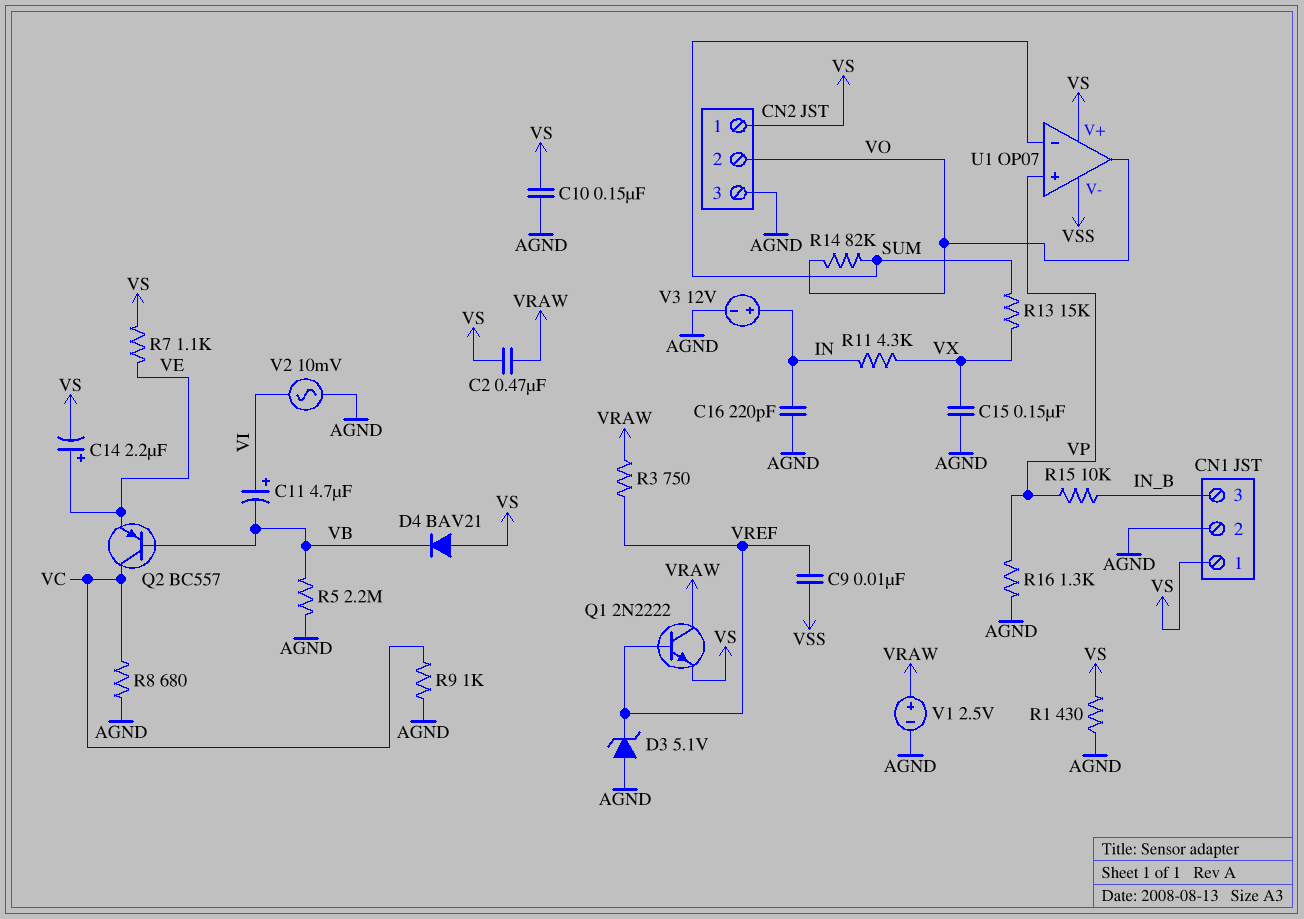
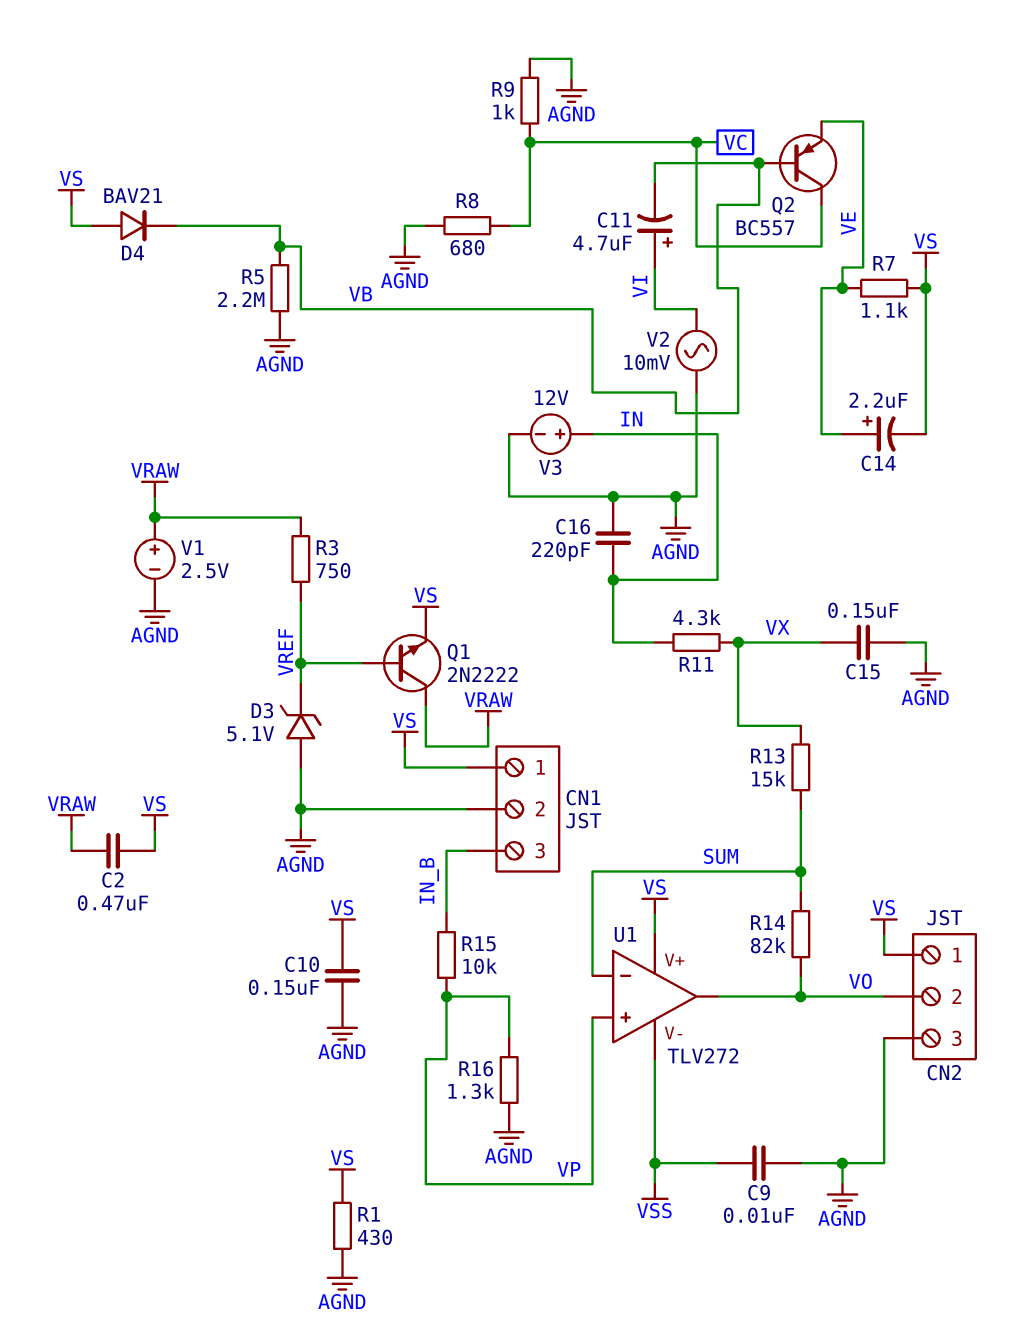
C9: 10nF (VREF, VSS) -> 10nF (AGND, VSS)
U1: OP07 -> TLV272

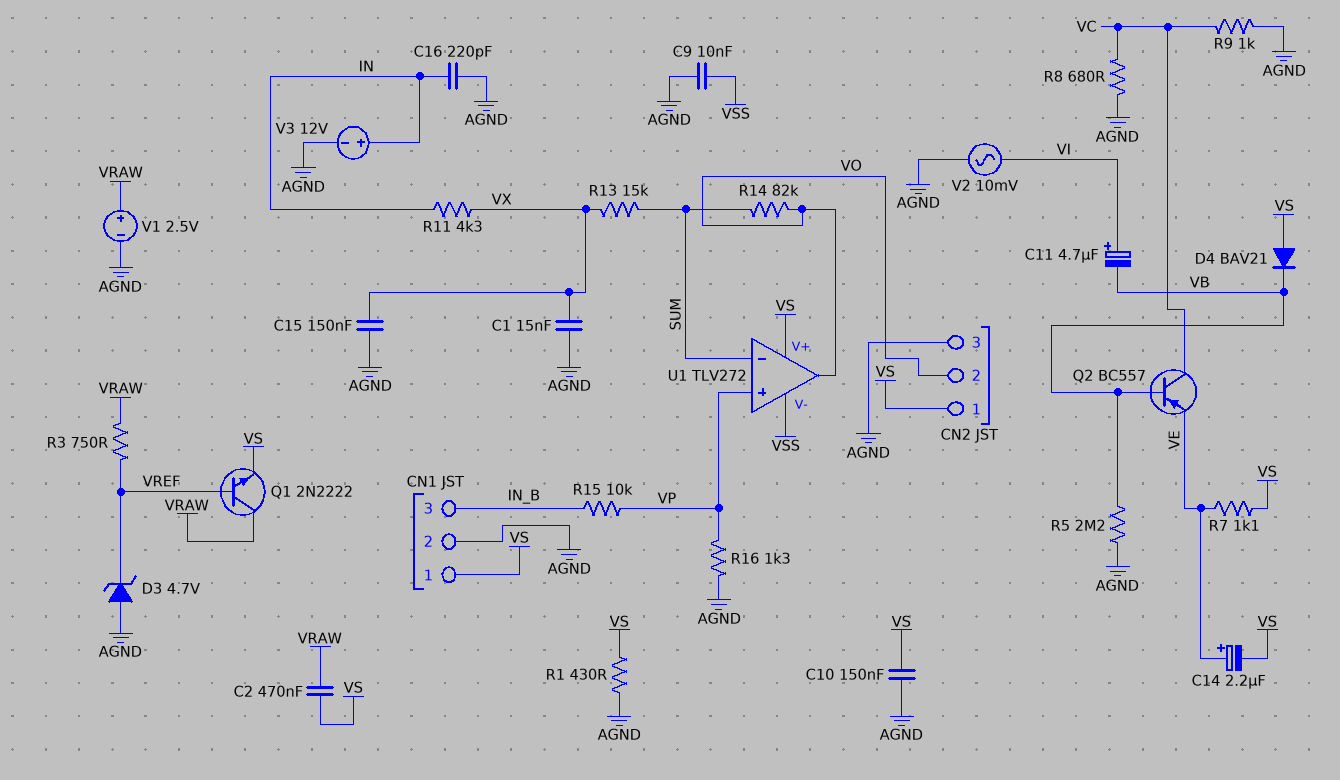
C1: none -> 15nF (AGND, VX)
D3: zener 5.1V (A AGND, K VREF) -> zener 4.7V (A AGND, K VREF)

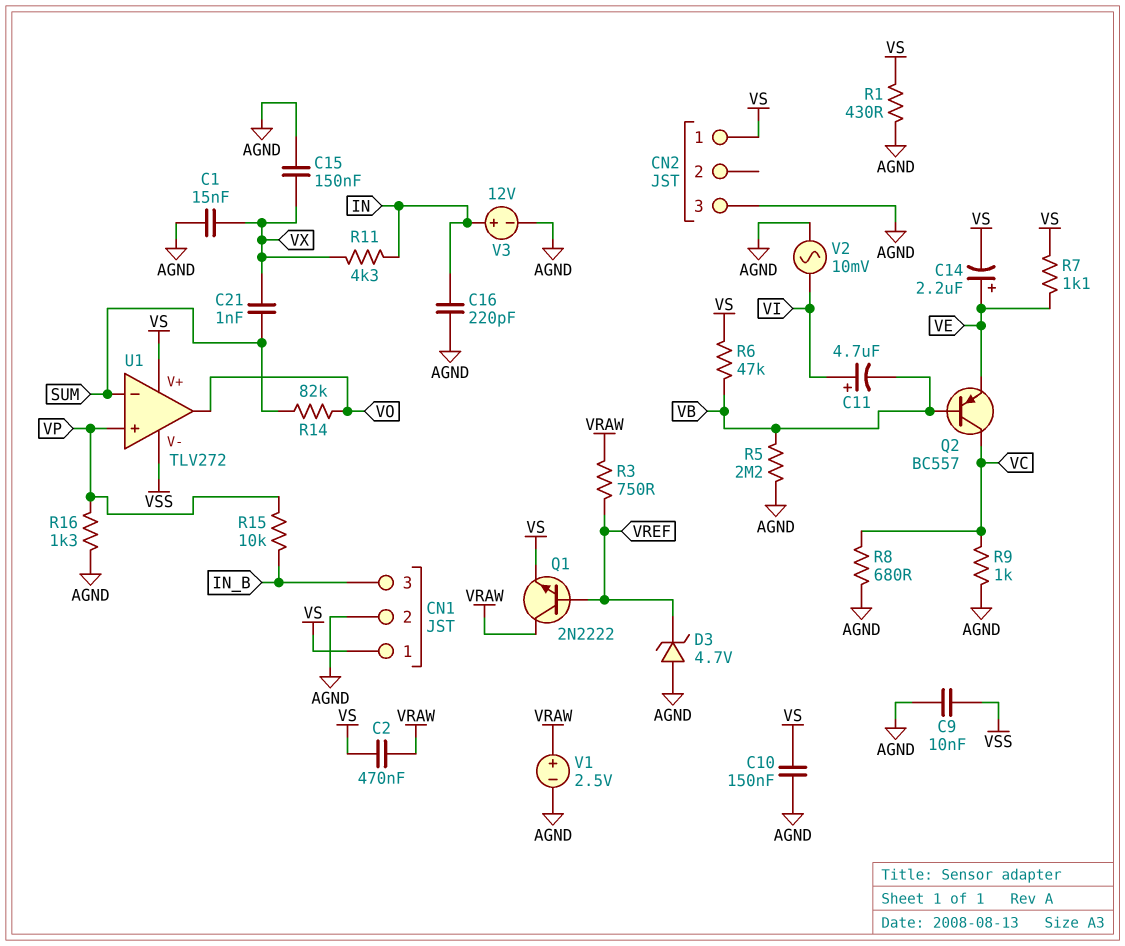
C21: none -> 1nF (SUM, VX)
CN2 pin 2: VO -> none
D4: diode BAV21 (A VS, K VB) -> none
R6: none -> 47k (VB, VS)
R13: 15k (SUM, VX) -> none

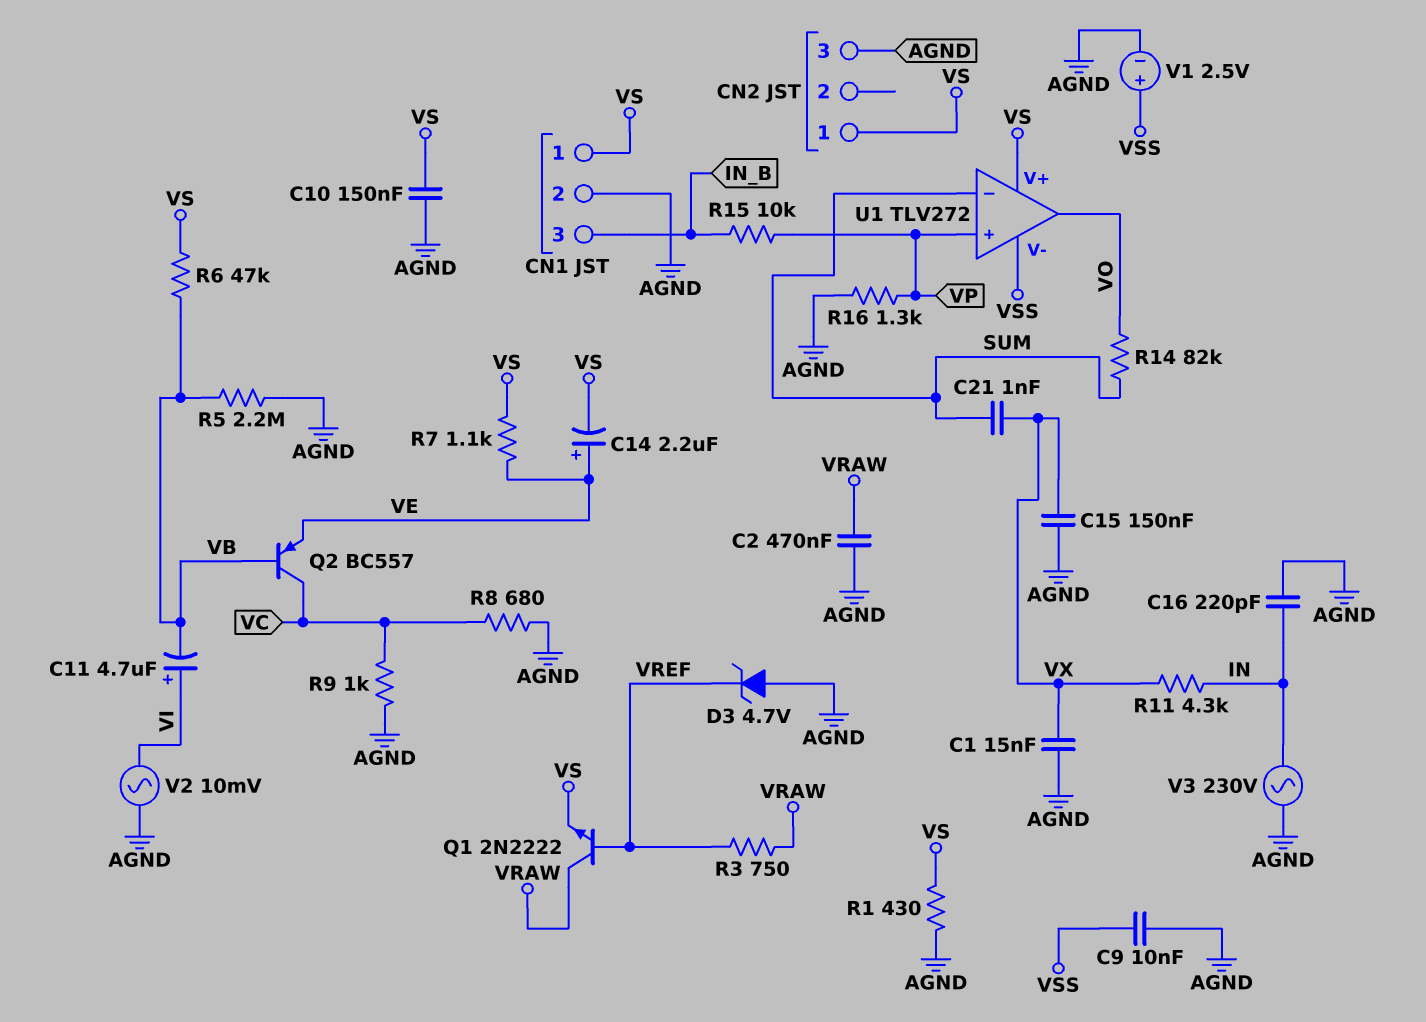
C2: 470nF (VRAW, VS) -> 470nF (AGND, VRAW)
V1: 2.5V (plus VRAW, minus AGND) -> 2.5V (plus VSS, minus AGND)
V3: 12V (plus IN, minus AGND) -> AC 230V (AGND, IN)

